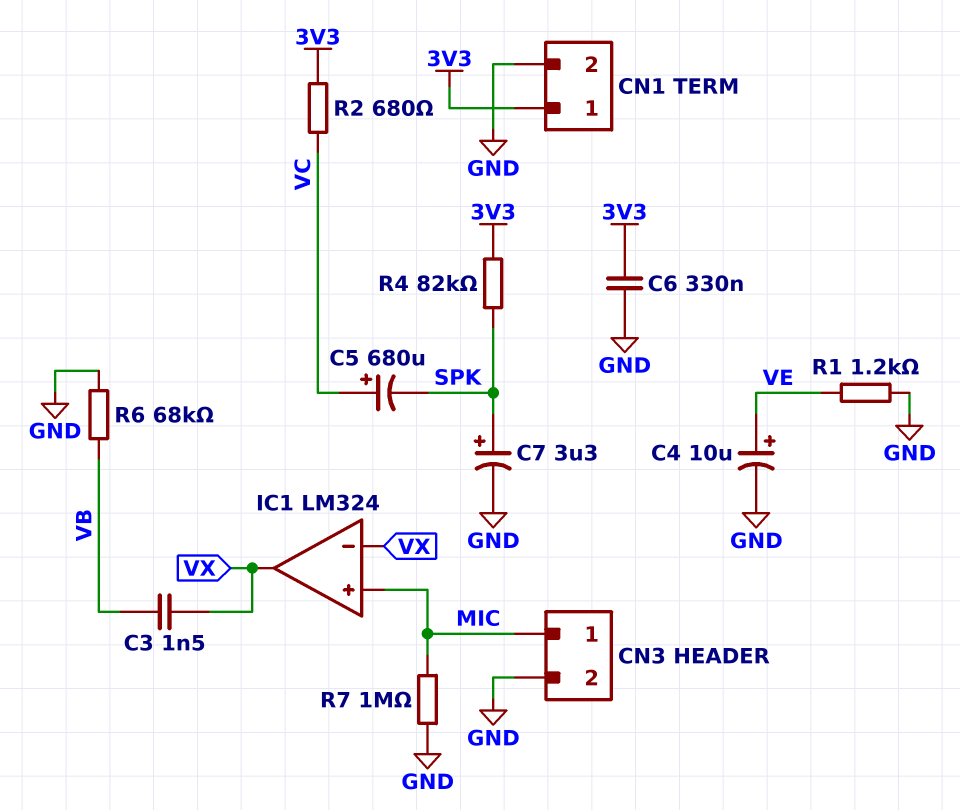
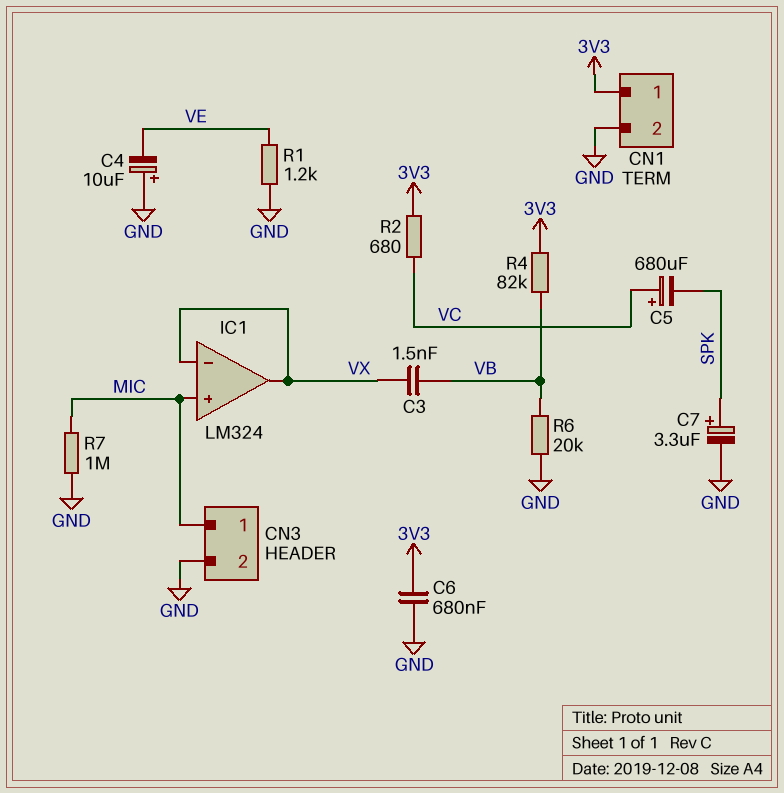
C4: 10uF (plus VE, minus GND) -> 10uF (plus GND, minus VE)
C6: 330nF (3V3, GND) -> 680nF (3V3, GND)
R4: 82k (3V3, SPK) -> 82k (3V3, VB)
R6: 68k (GND, VB) -> 20k (GND, VB)

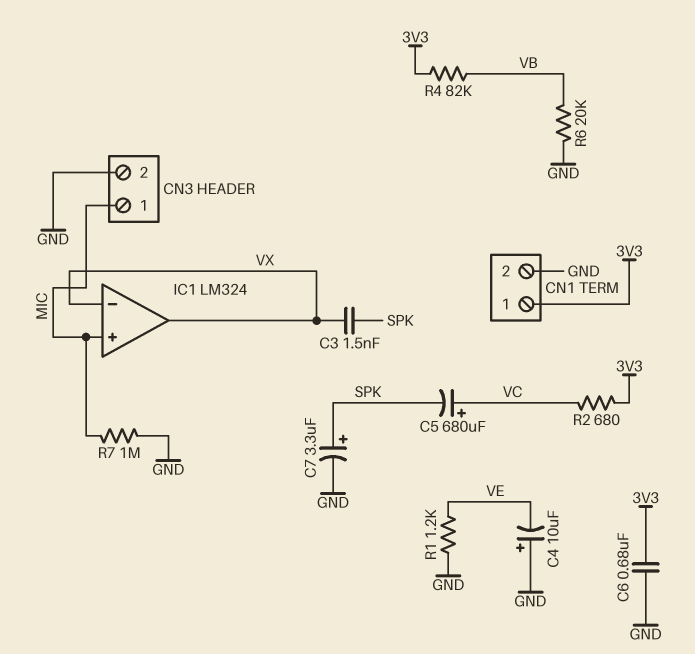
C3: 1.5nF (VB, VX) -> 1.5nF (SPK, VX)

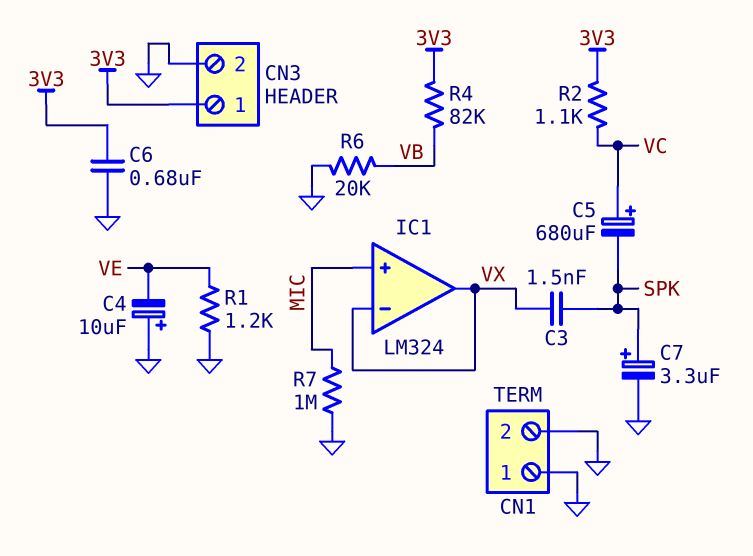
CN1 pin 1: 3V3 -> GND
CN3 pin 1: MIC -> 3V3
R2: 680 (3V3, VC) -> 1.1k (3V3, VC)

